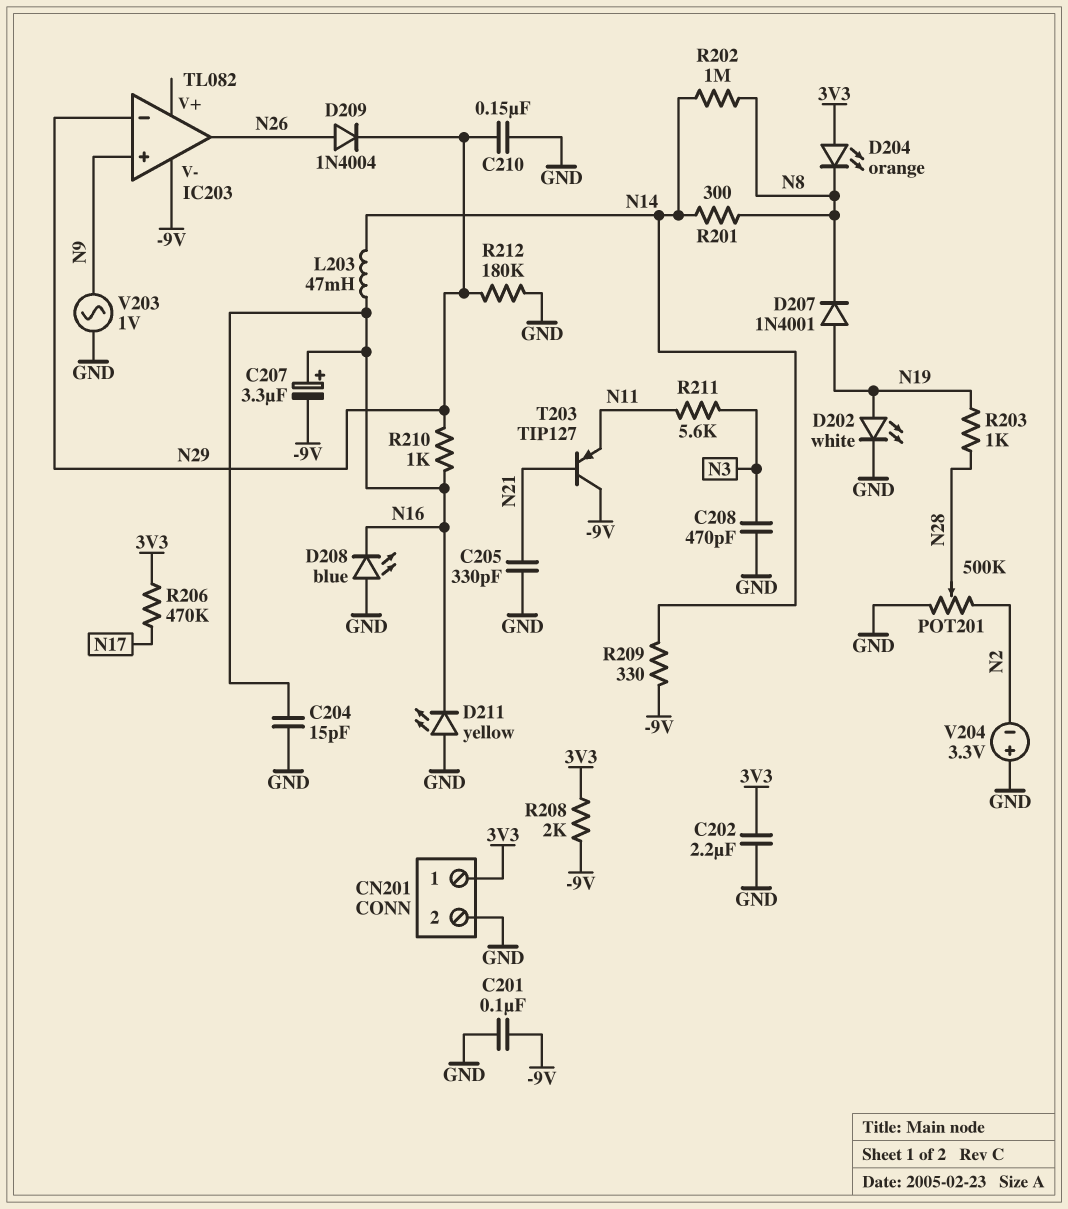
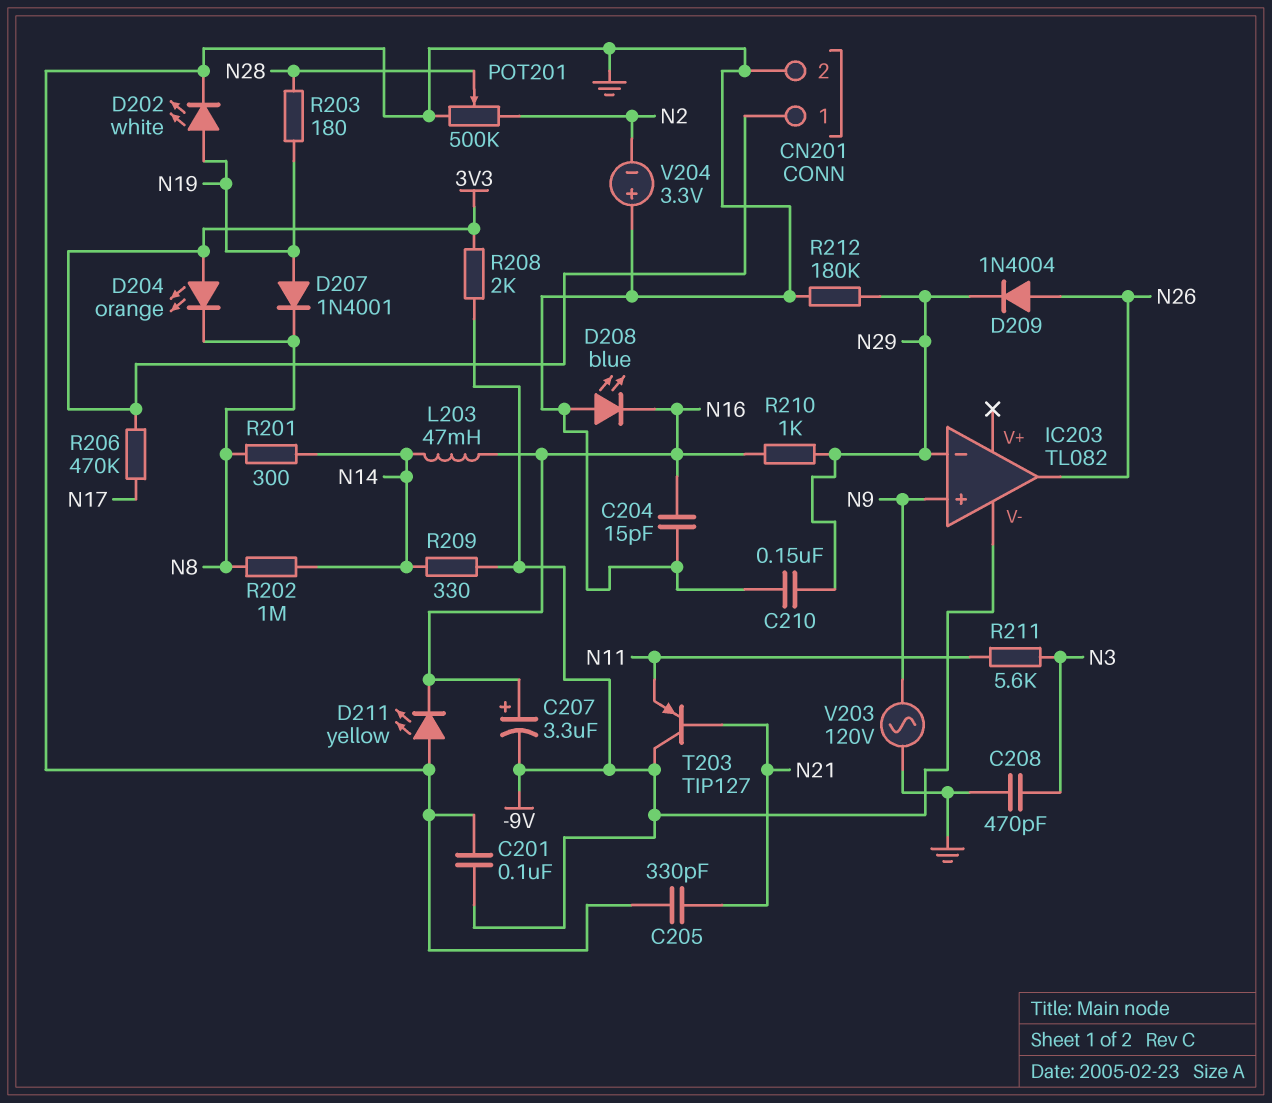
C202: 2.2uF (3V3, GND) -> none
R203: 1k (N19, N28) -> 180 (N19, N28)
V203: AC 1V (GND, N9) -> AC 120V (GND, N9)

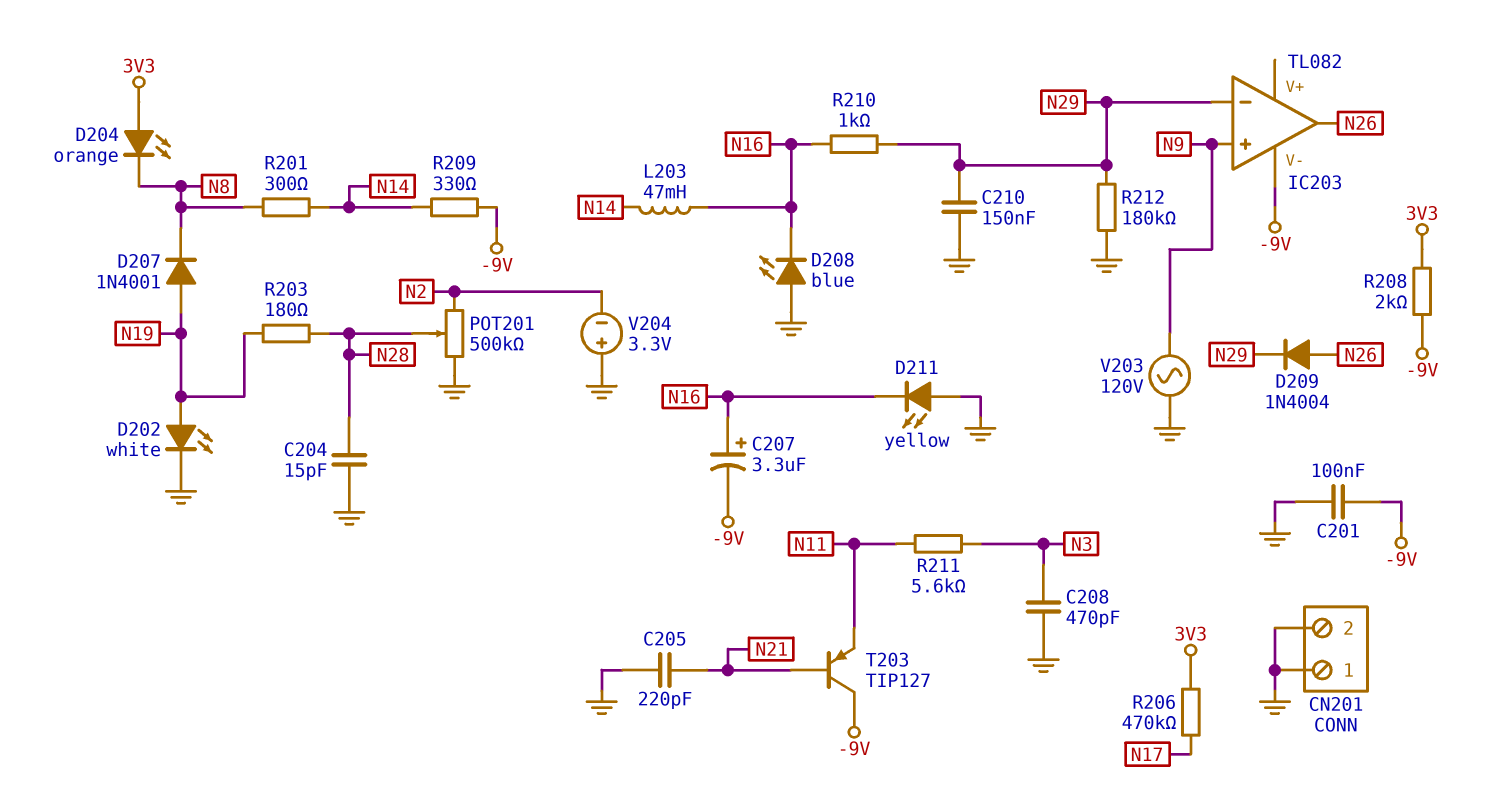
C204: 15pF (GND, N16) -> 15pF (GND, N28)
C205: 330pF (GND, N21) -> 220pF (GND, N21)
CN201 pin 1: 3V3 -> GND
R202: 1M (N8, N14) -> none

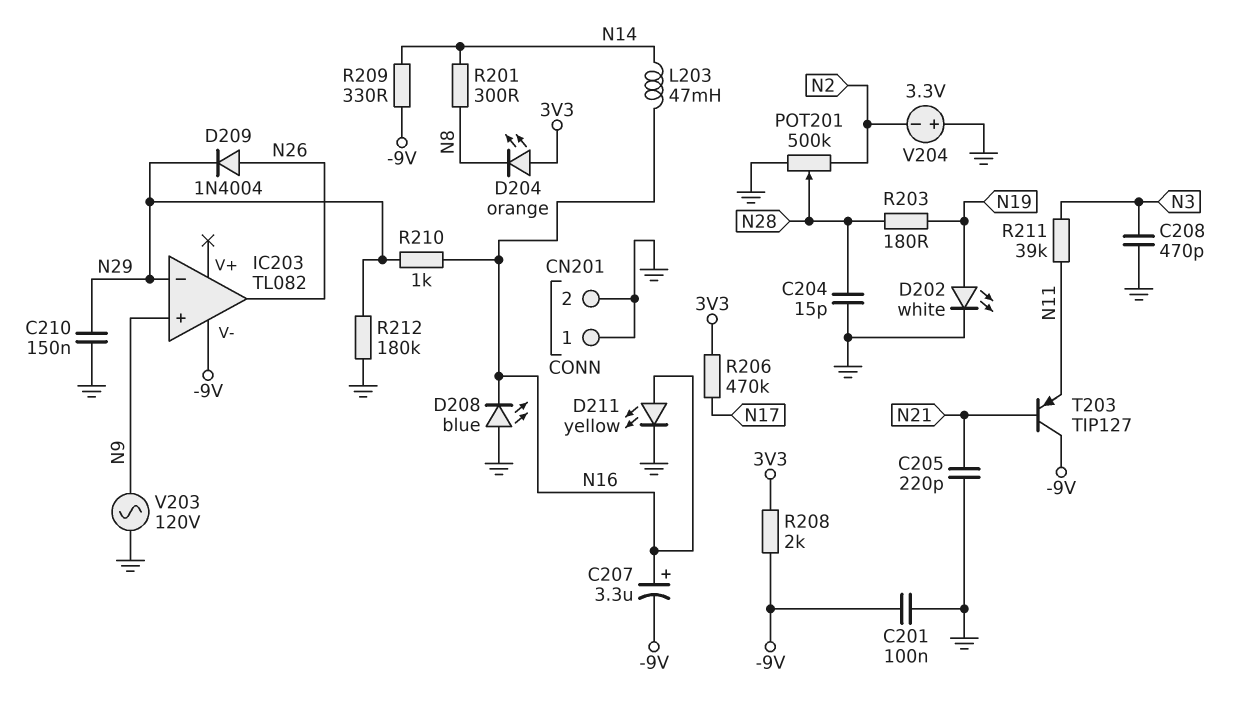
D207: diode 1N4001 (A N19, K N8) -> none
D211: LED yellow (A GND, K N16) -> LED yellow (A N16, K GND)
R211: 5.6k (N3, N11) -> 39k (N3, N11)

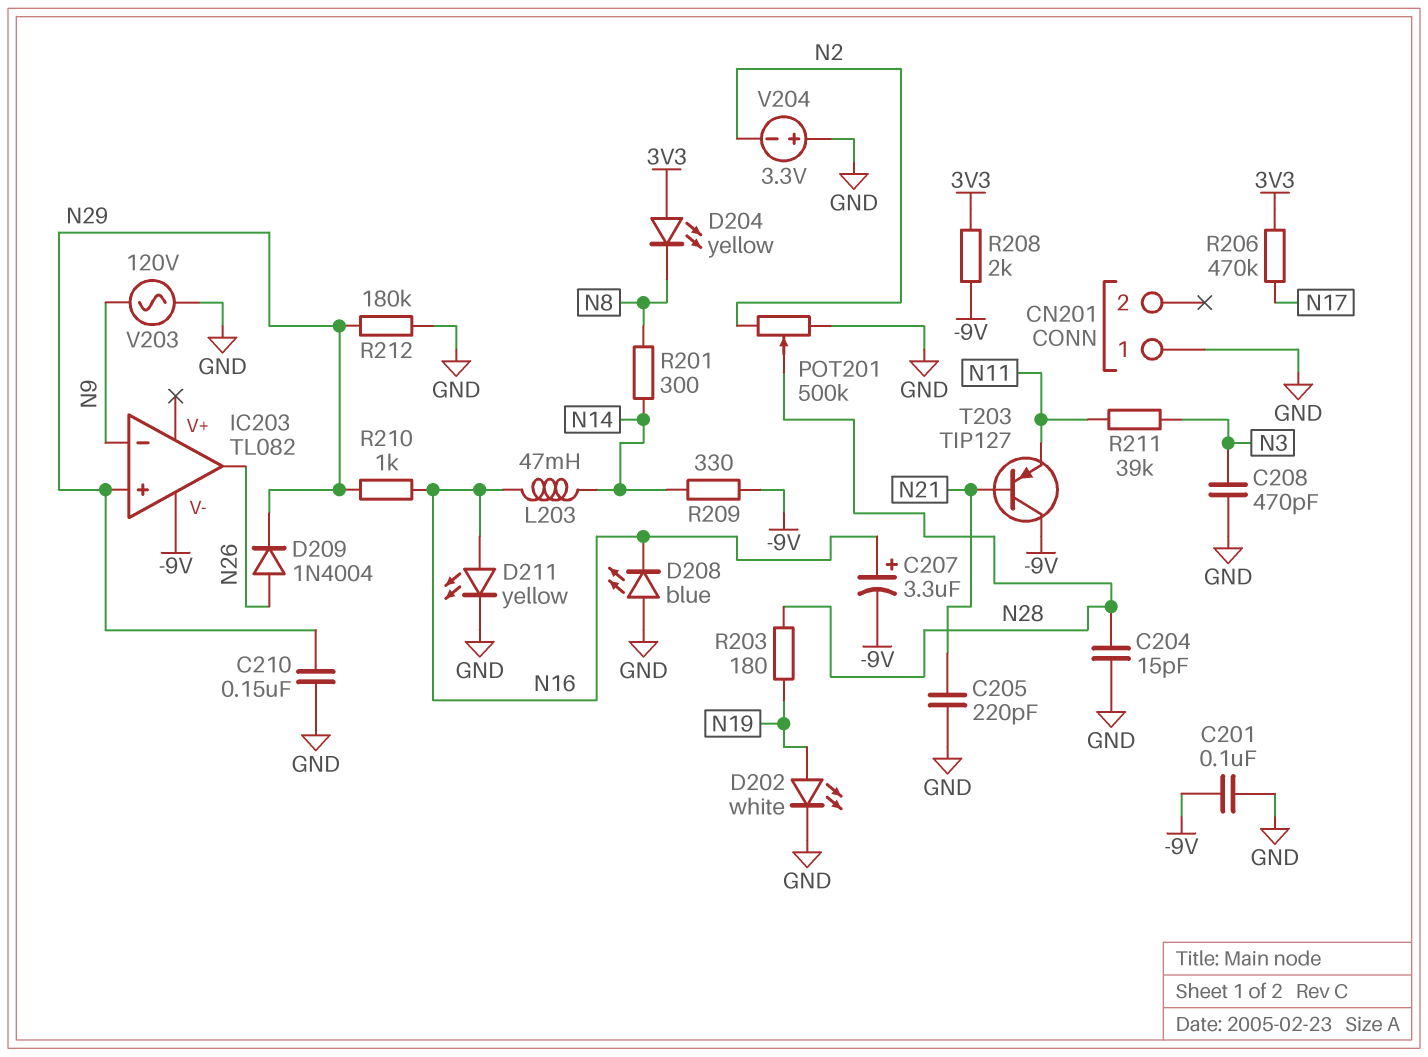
CN201 pin 2: GND -> none
D204: LED orange (A 3V3, K N8) -> LED yellow (A 3V3, K N8)
IC203 pin in+: N9 -> N29
IC203 pin in-: N29 -> N9

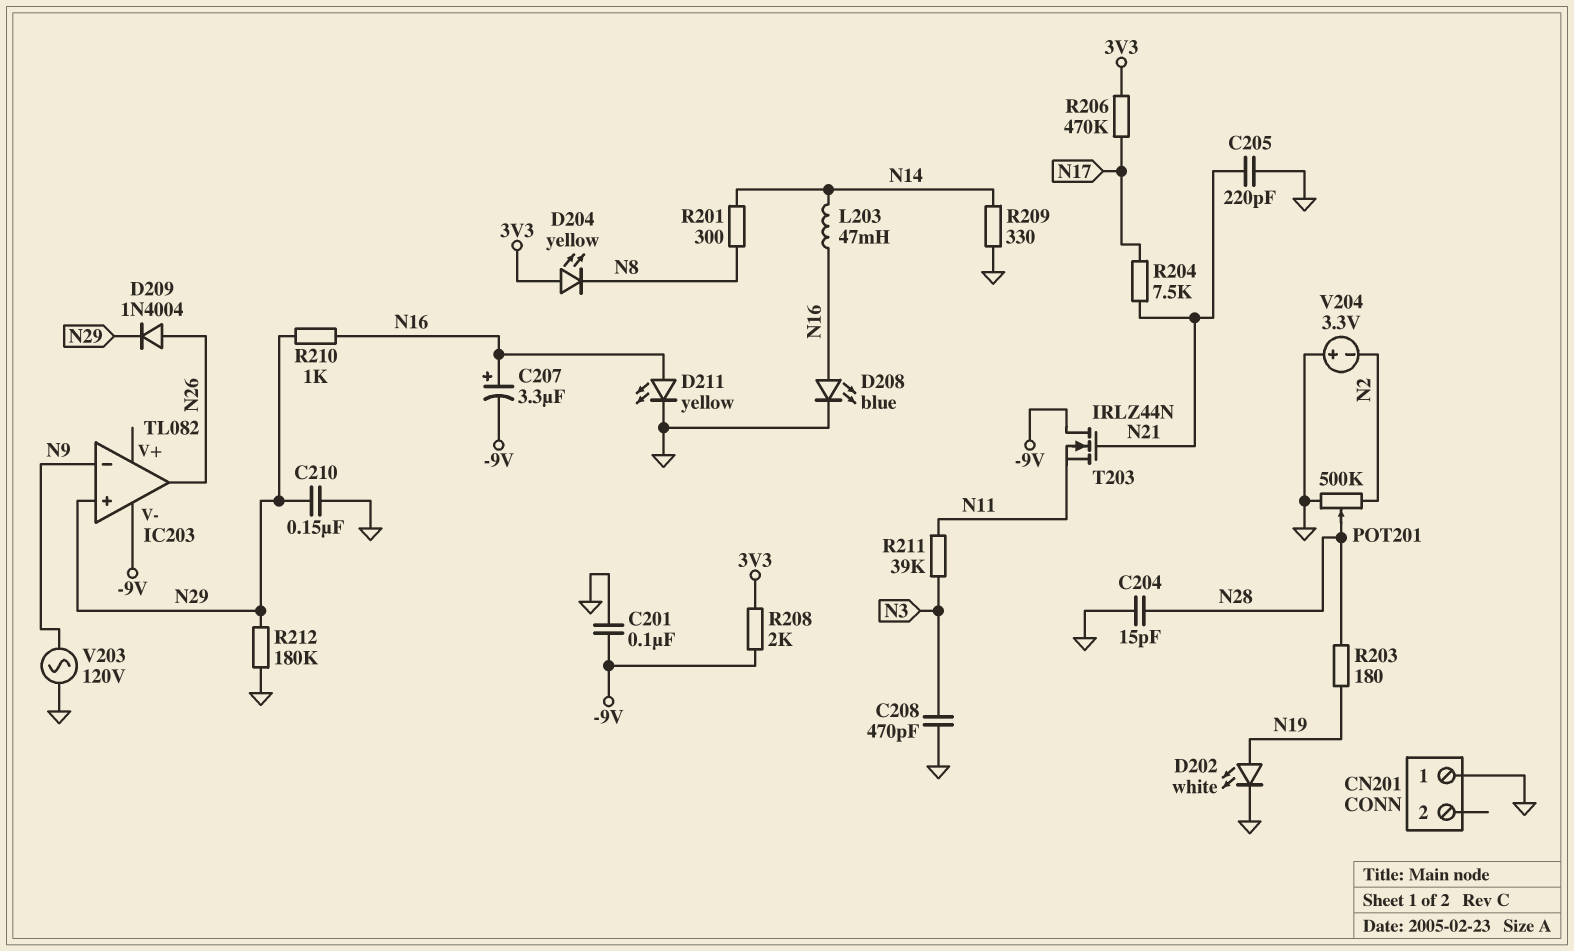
D208: LED blue (A GND, K N16) -> LED blue (A N16, K GND)
R204: none -> 7.5k (N17, N21)
R209: 330 (-9V, N14) -> 330 (GND, N14)
T203: PNP TIP127 (B N21, C -9V, E N11) -> NMOS IRLZ44N (G N21, D -9V, S N11)

